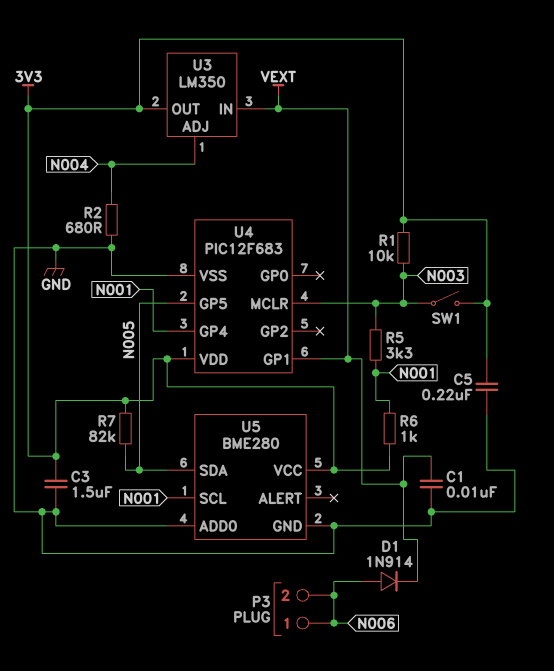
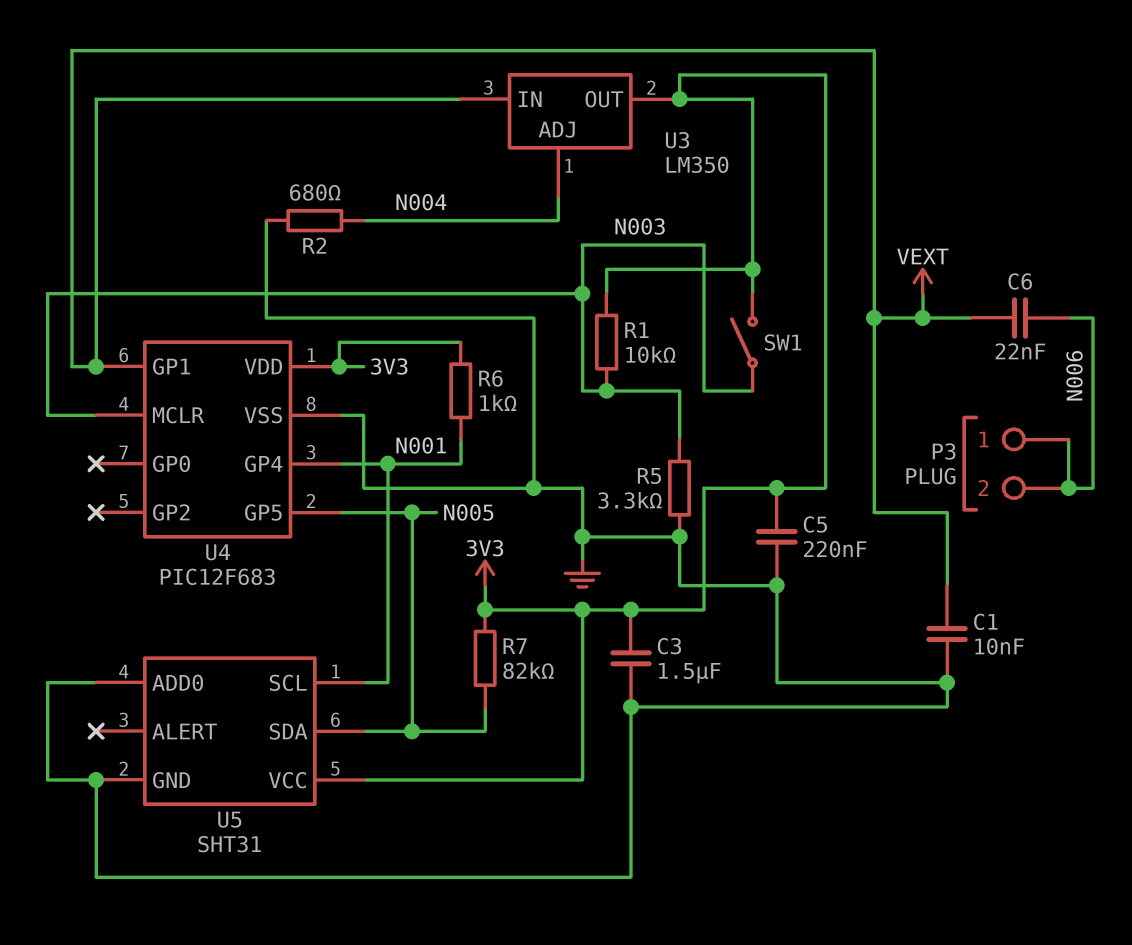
C6: none -> 22nF (N006, VEXT)
D1: diode 1N914 (A N006, K VEXT) -> none
R5: 3.3k (N001, N003) -> 3.3k (GND, N003)
U5: BME280 -> SHT31

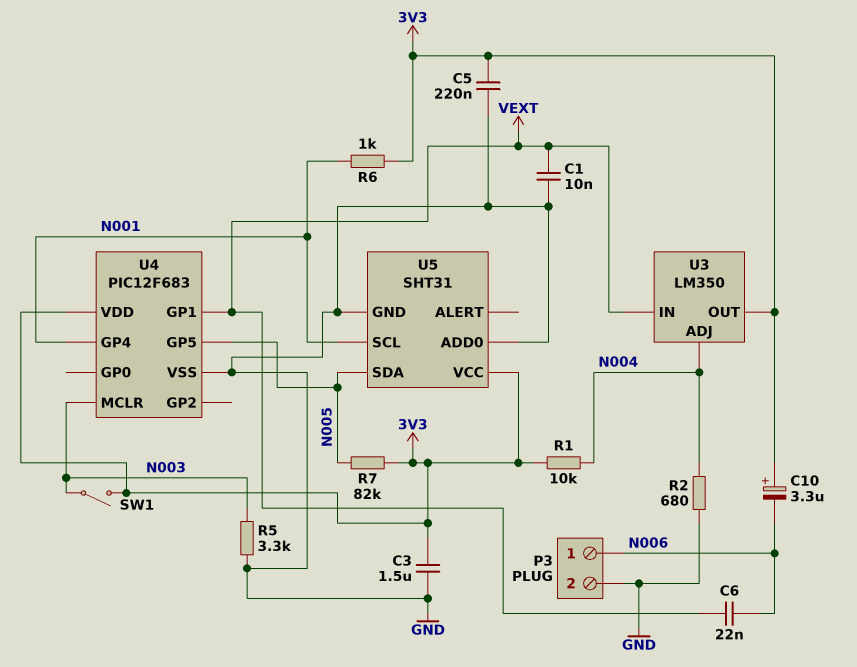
C10: none -> 3.3uF (plus 3V3, minus N006)
P3 pin 2: N006 -> GND
R1: 10k (3V3, N003) -> 10k (3V3, N004)

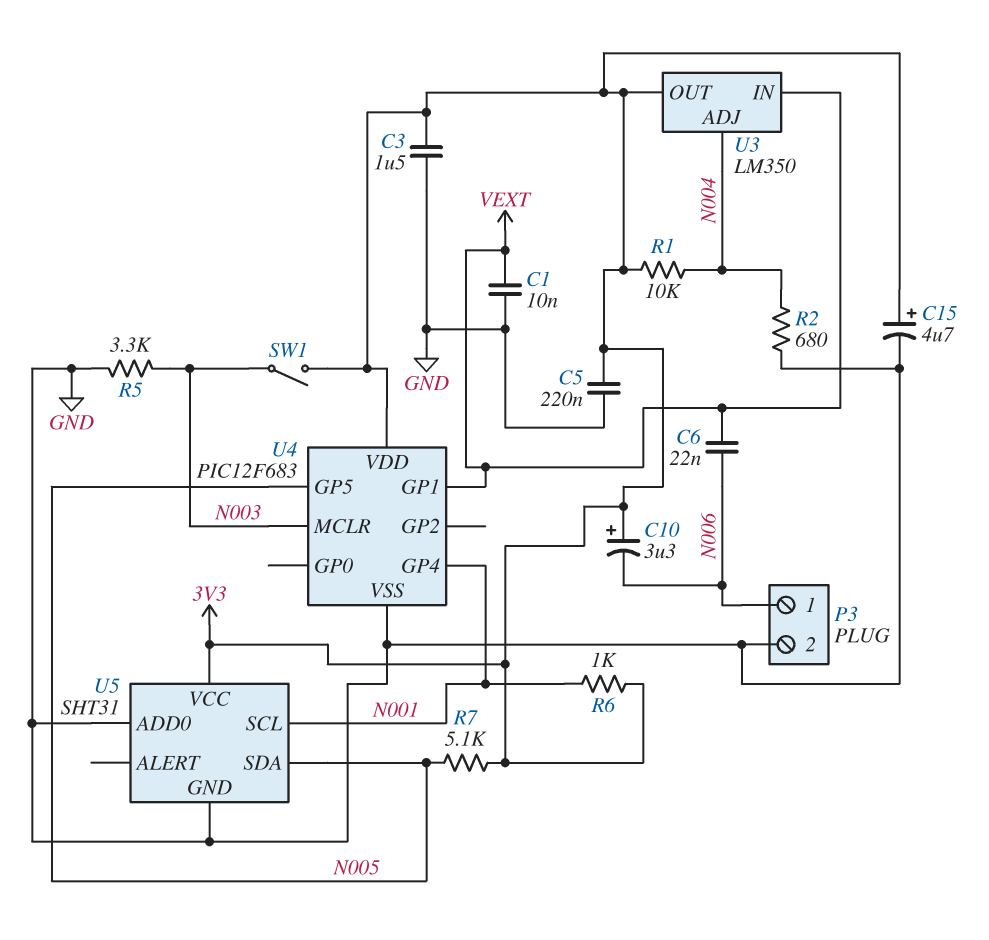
C15: none -> 4.7uF (plus 3V3, minus GND)
R7: 82k (3V3, N005) -> 5.1k (3V3, N005)

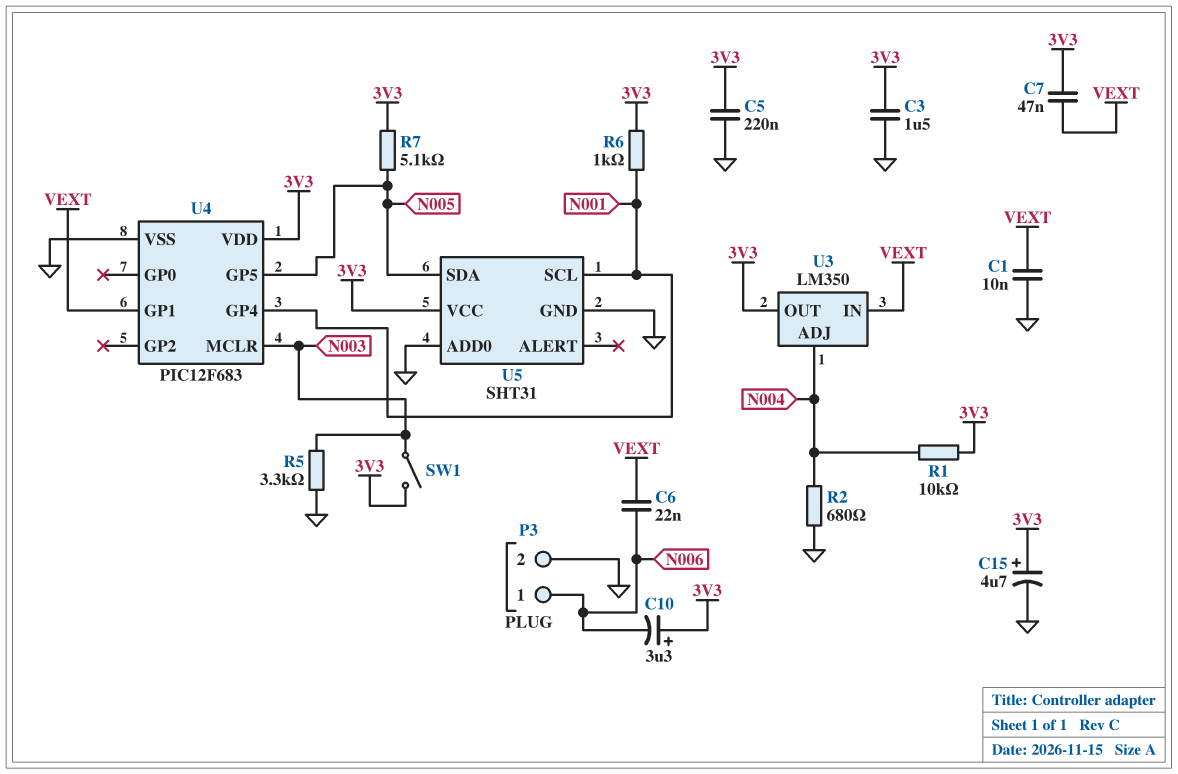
C7: none -> 47nF (3V3, VEXT)

